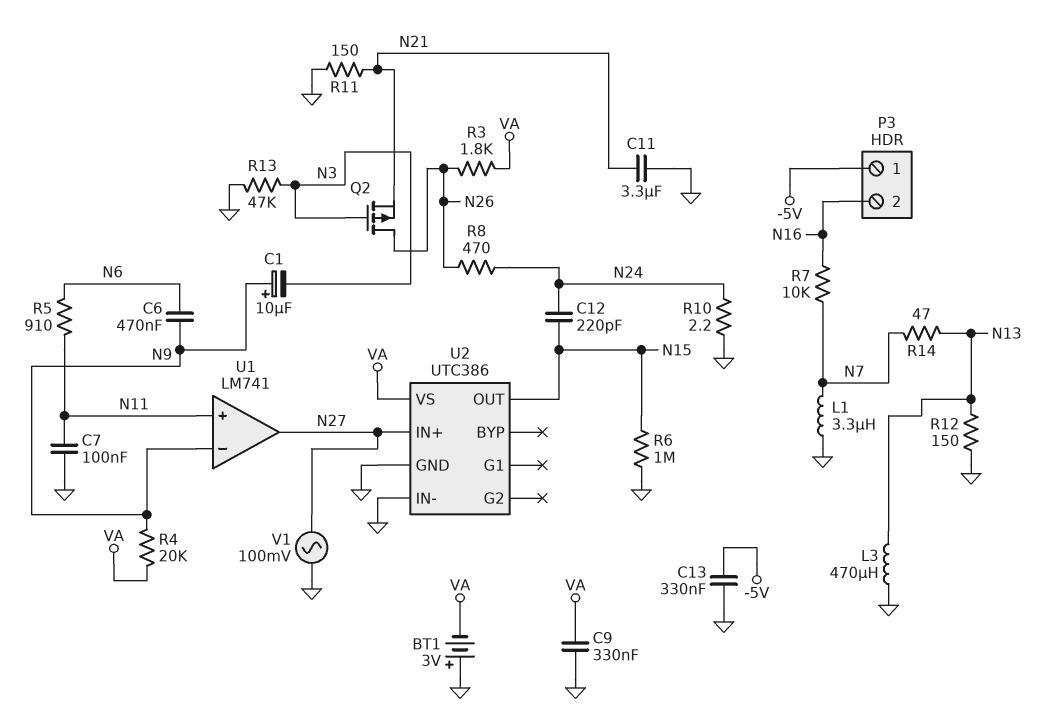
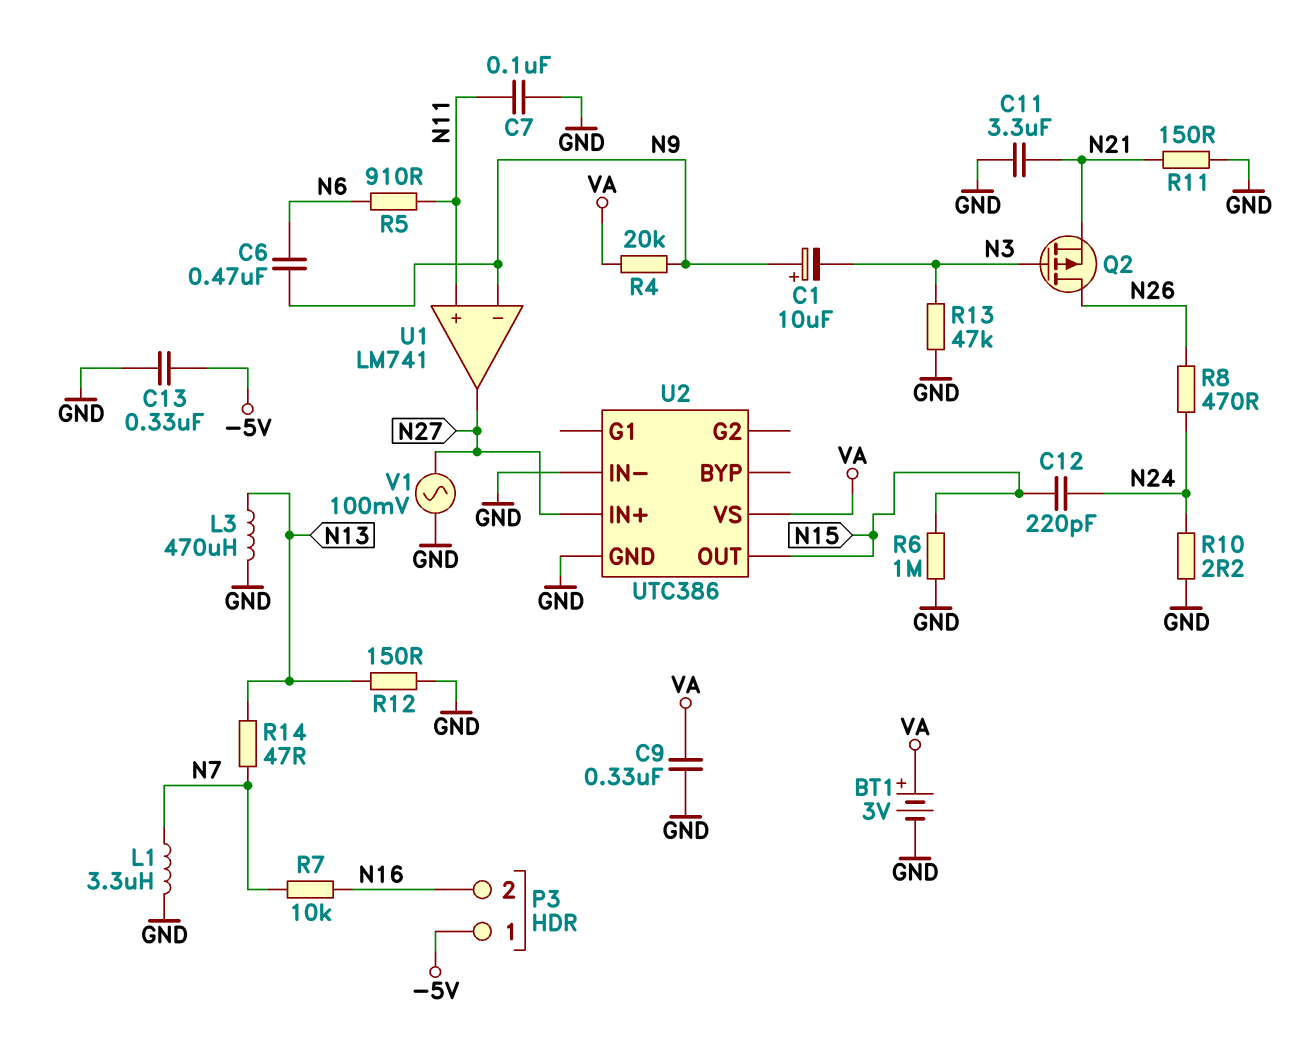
BT1: 3V (plus GND, minus VA) -> 3V (plus VA, minus GND)
R3: 1.8k (N26, VA) -> none

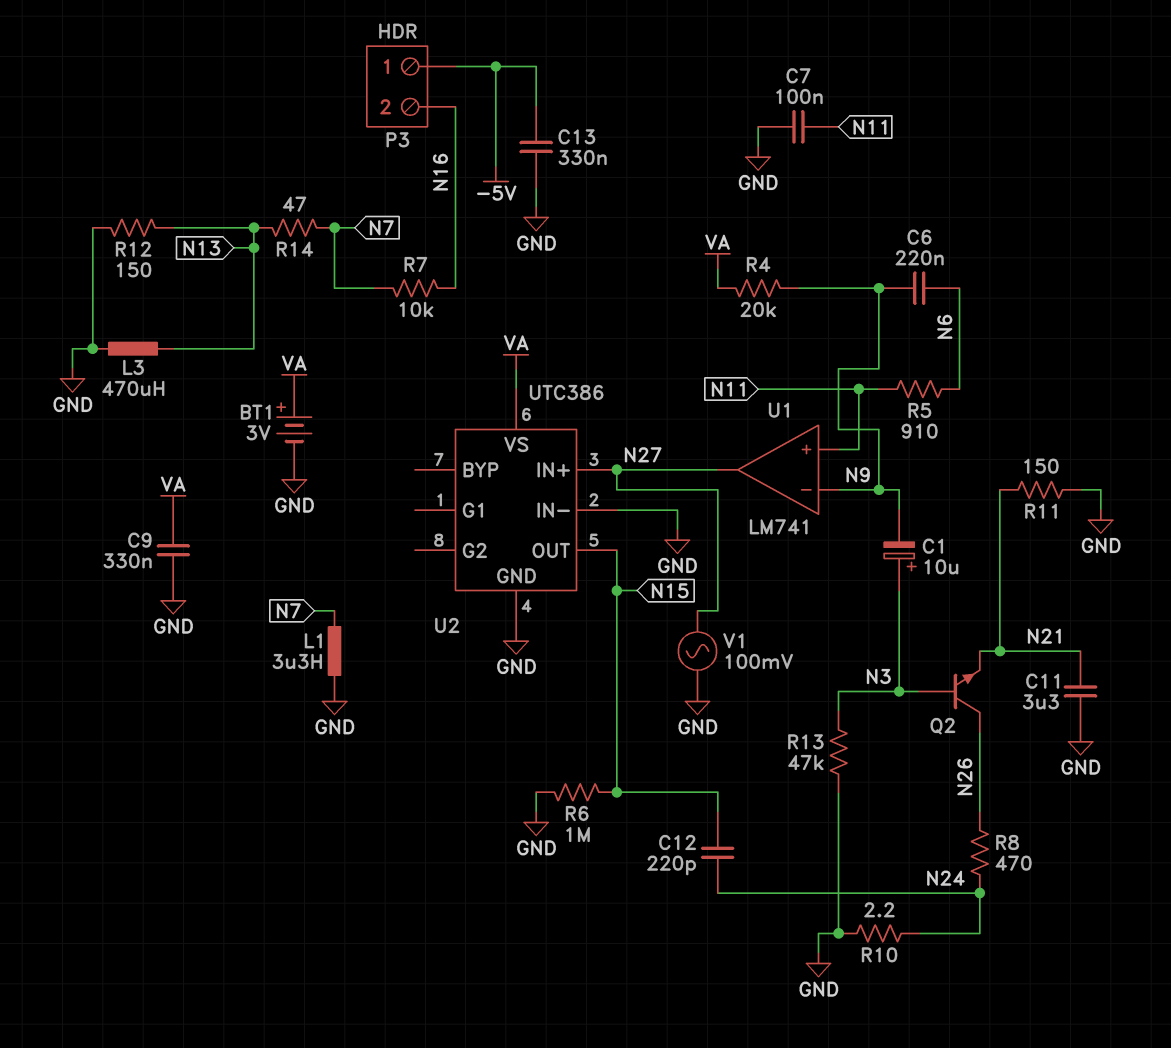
C1: 10uF (plus N9, minus N3) -> 10uF (plus N3, minus N9)
C6: 470nF (N6, N9) -> 220nF (N6, N9)
Q2: PMOS (G N3, D N26, S N21) -> NPN (B N3, C N26, E N21)

